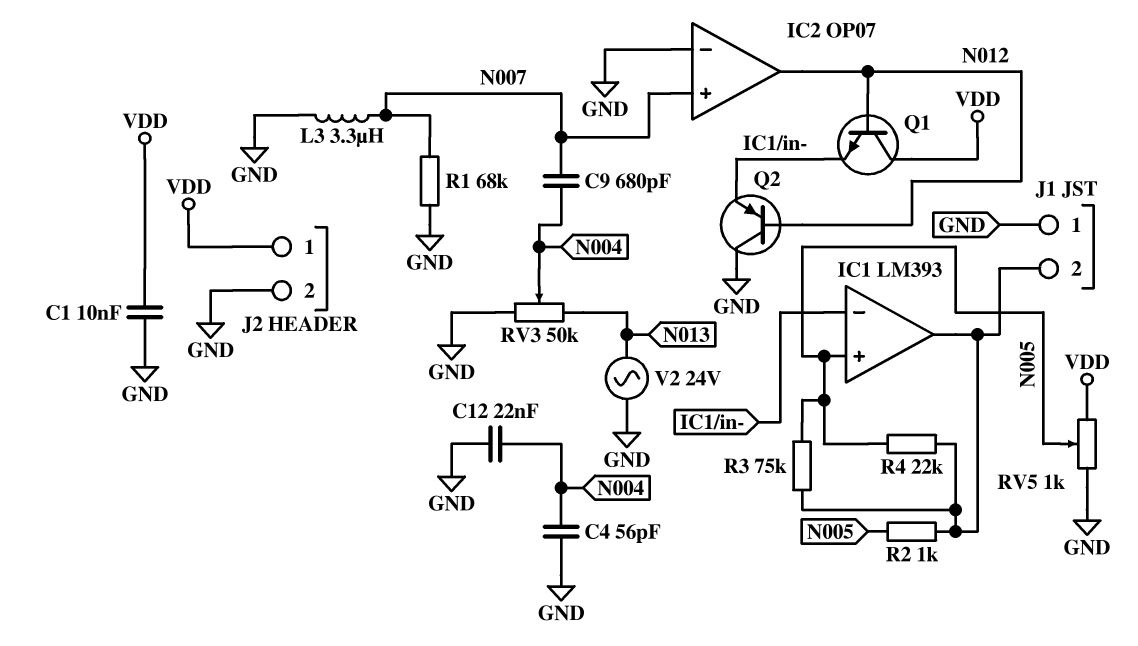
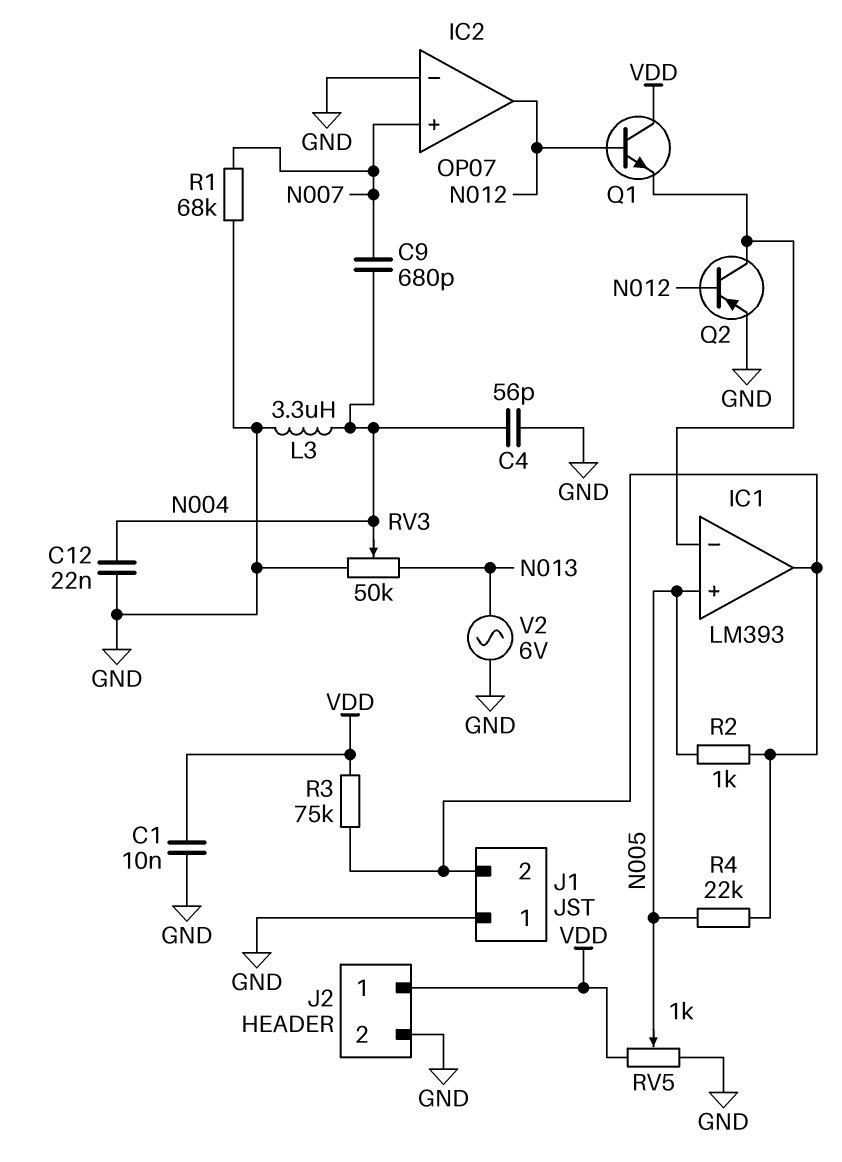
L3: 3.3uH (GND, N007) -> 3.3uH (GND, N004)
Q2: PNP (B N012, C GND, E IC1/in-) -> PNP (B N012, C IC1/in-, E GND)
R3: 75k (IC1/out, N005) -> 75k (IC1/out, VDD)
V2: AC 24V (GND, N013) -> AC 6V (GND, N013)

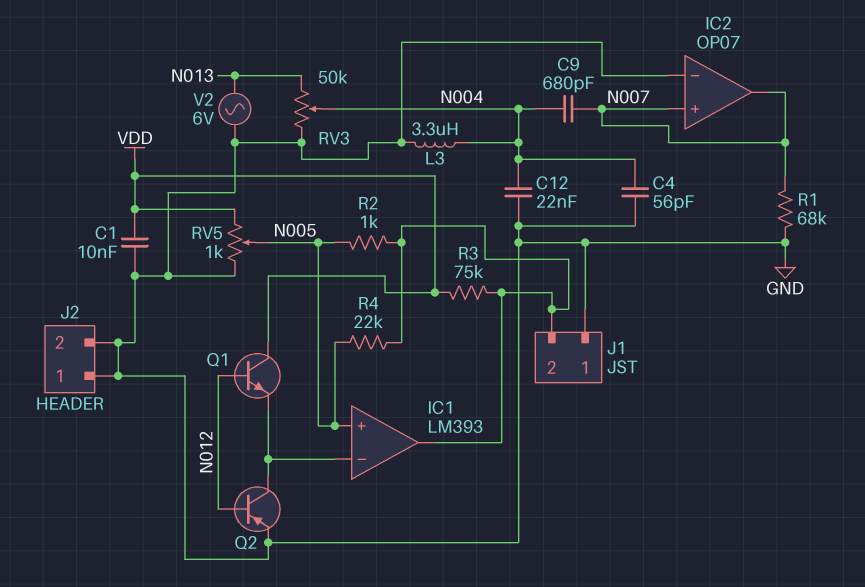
IC2 pin out: N012 -> N007
J2 pin 1: VDD -> GND

